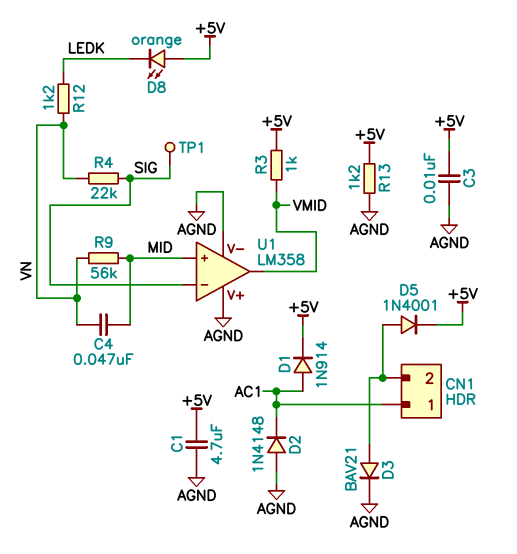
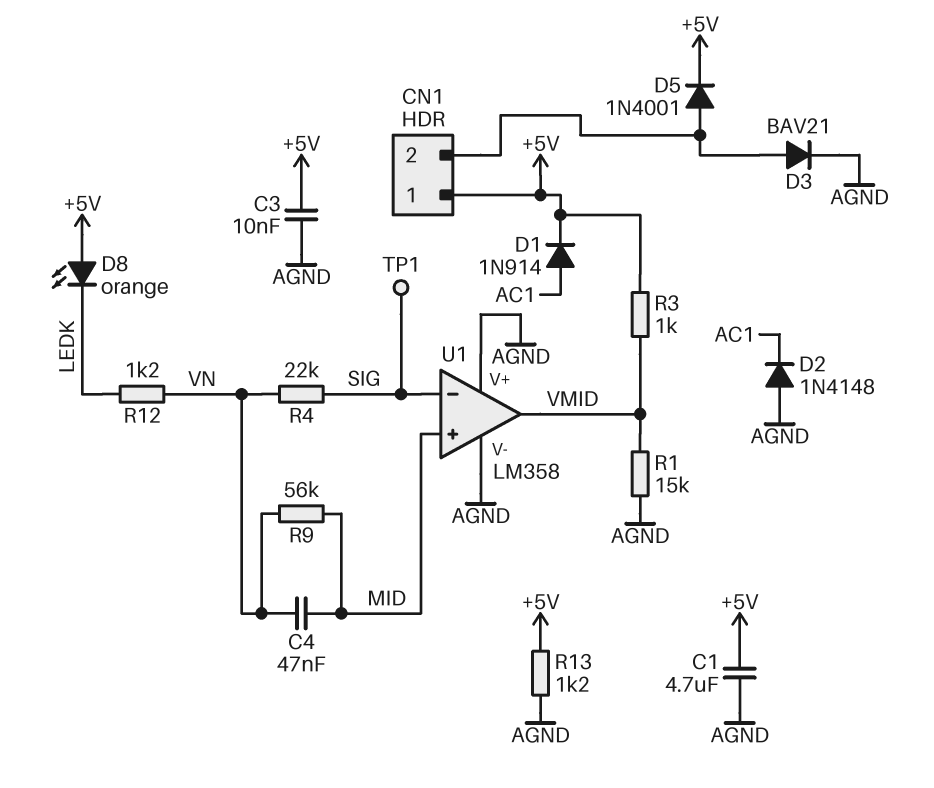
CN1 pin 1: AC1 -> +5V
R1: none -> 15k (AGND, VMID)

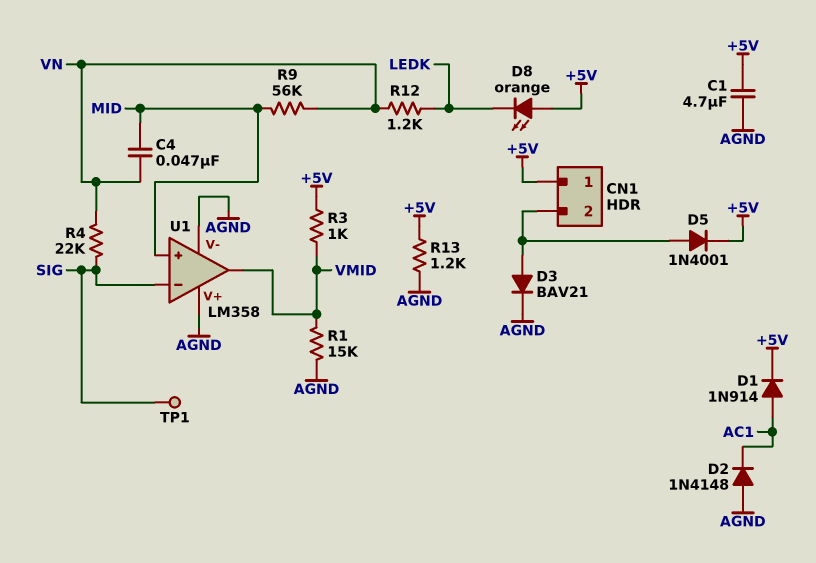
C3: 10nF (+5V, AGND) -> none

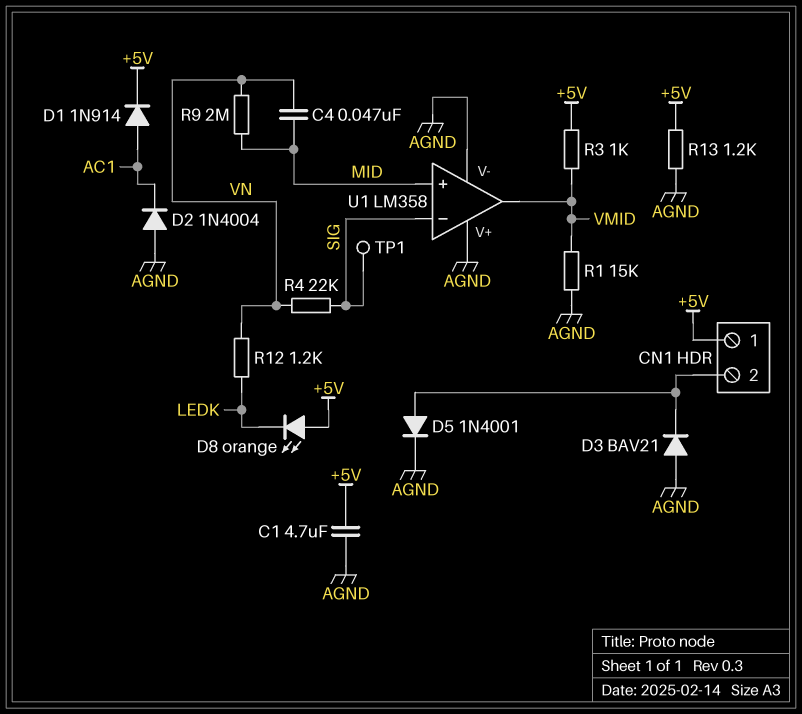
D2: diode 1N4148 (A AGND, K AC1) -> diode 1N4004 (A AGND, K AC1)
D3: diode BAV21 (A CN1/2, K AGND) -> diode BAV21 (A AGND, K CN1/2)
D5: diode 1N4001 (A CN1/2, K +5V) -> diode 1N4001 (A CN1/2, K AGND)
R9: 56k (MID, VN) -> 2M (MID, VN)

